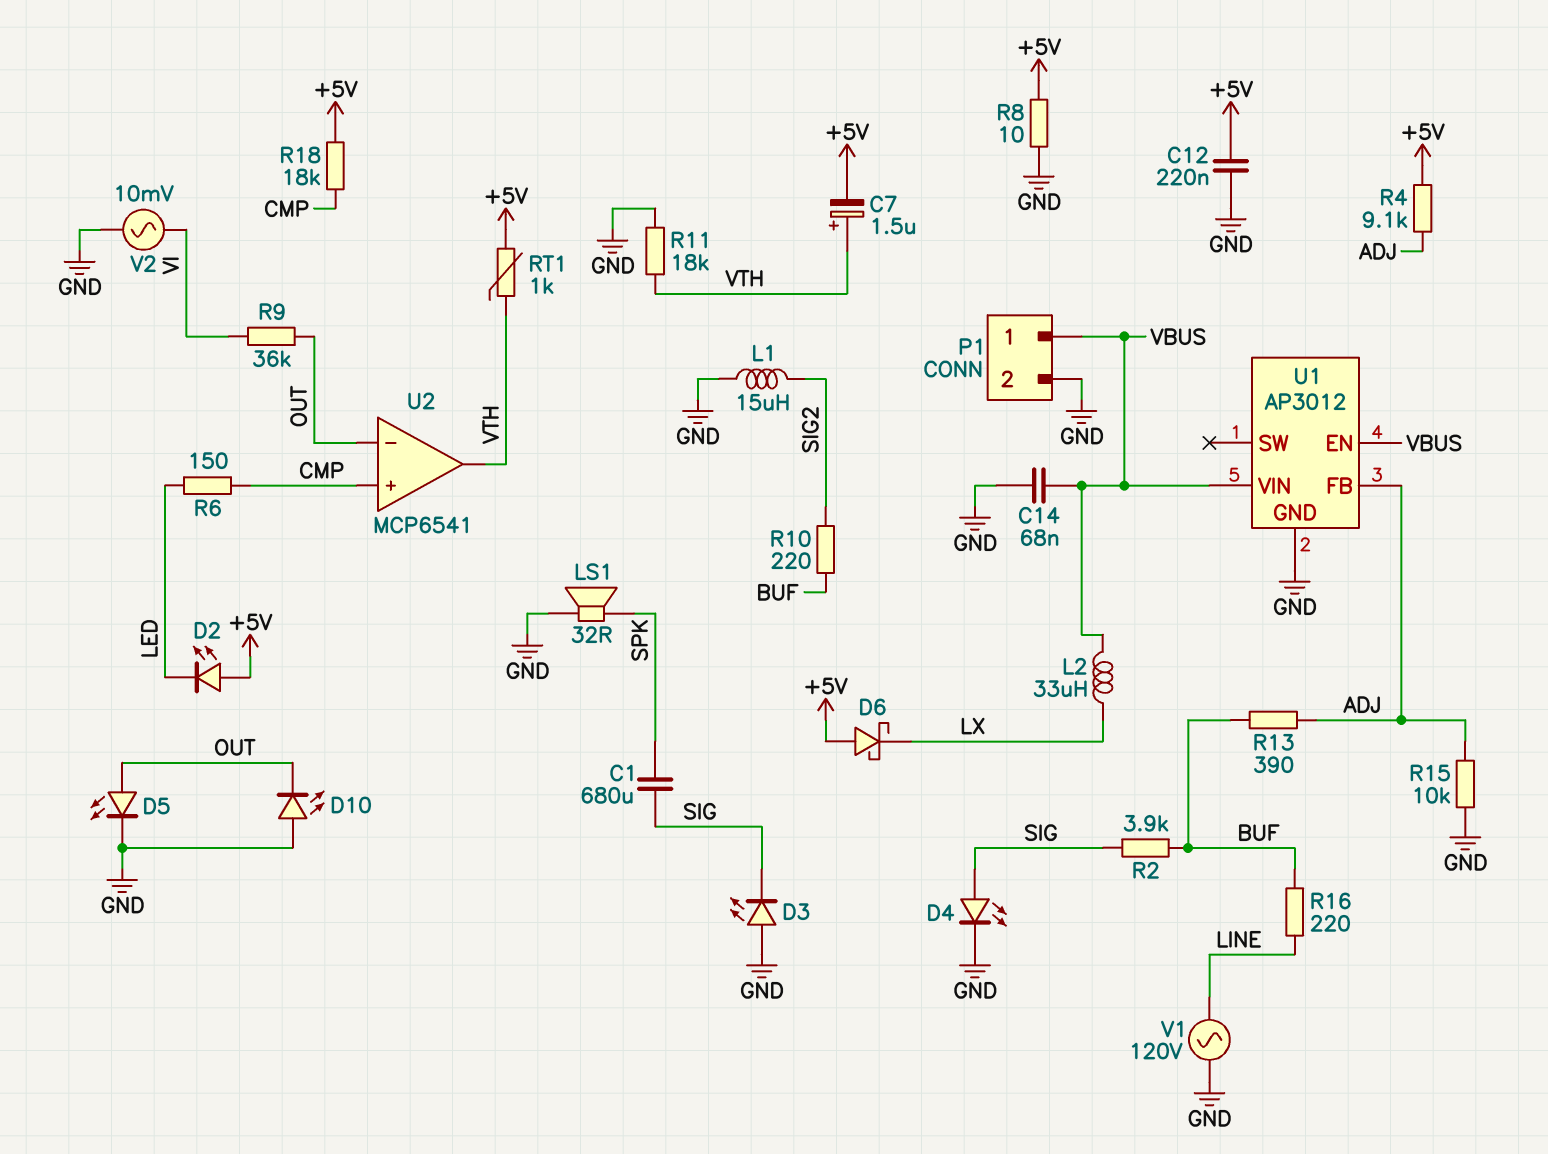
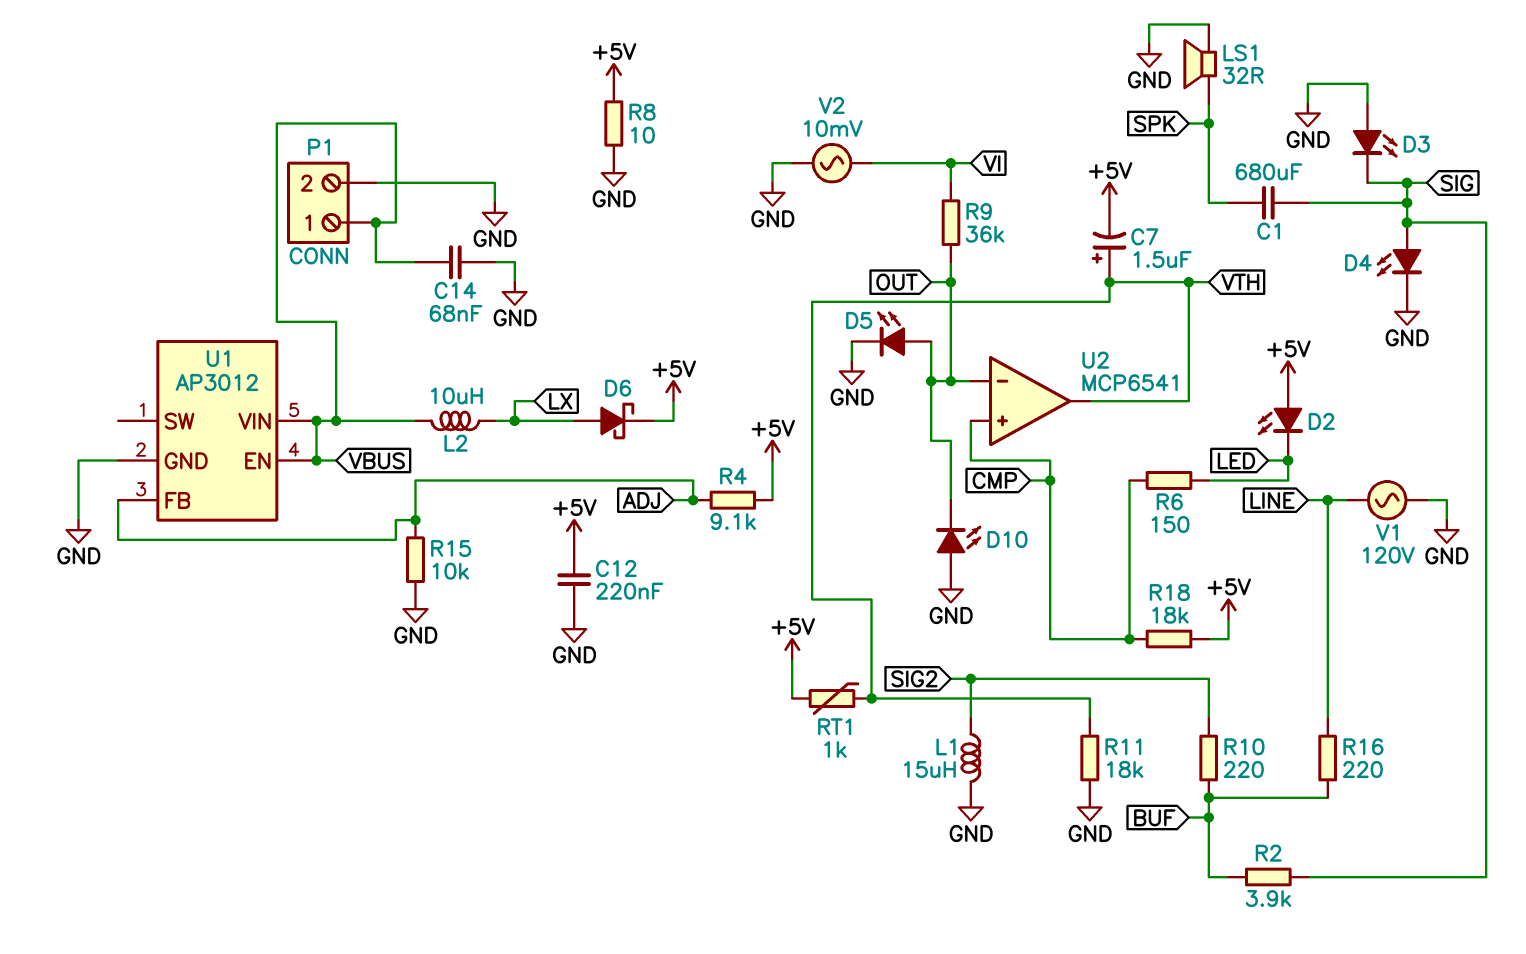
D6: schottky (A +5V, K LX) -> schottky (A LX, K +5V)
L2: 33uH (LX, VBUS) -> 10uH (LX, VBUS)
R13: 390 (ADJ, BUF) -> none

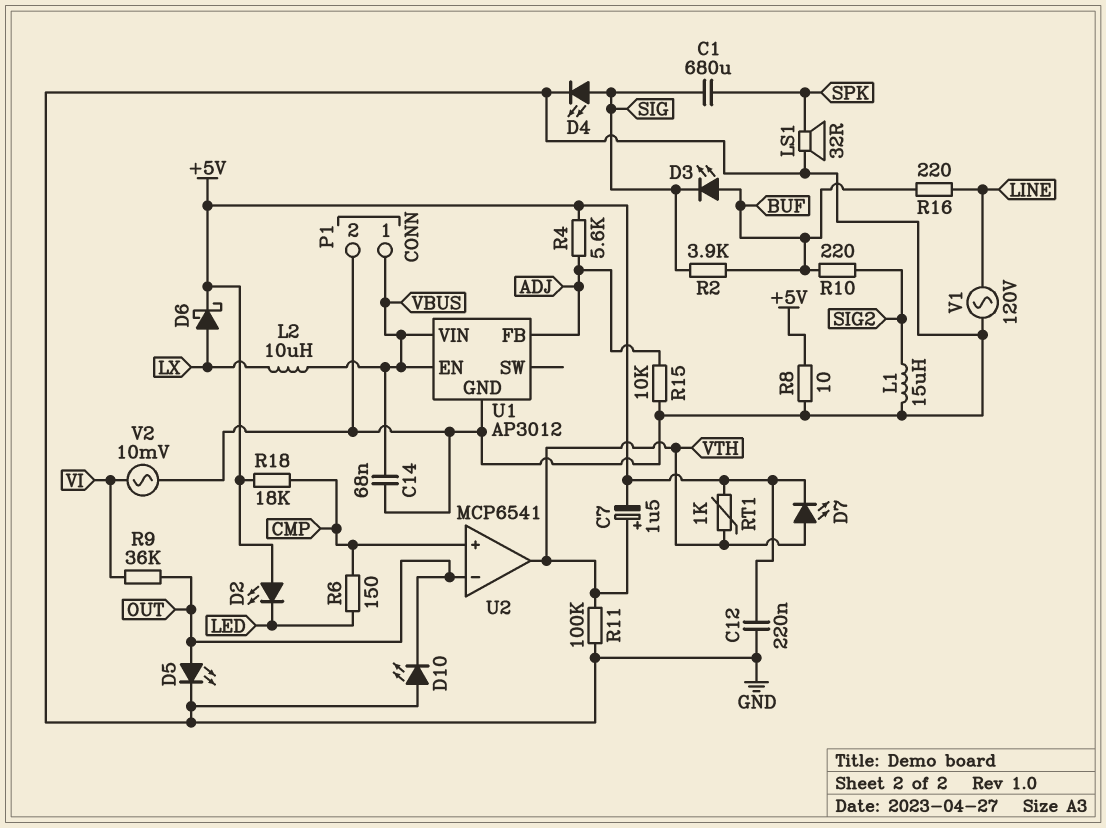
D3: LED (A GND, K SIG) -> LED (A BUF, K SIG)
D7: none -> LED (A VTH, K +5V)
R4: 9.1k (+5V, ADJ) -> 5.6k (+5V, ADJ)
R11: 18k (GND, VTH) -> 100k (GND, VTH)

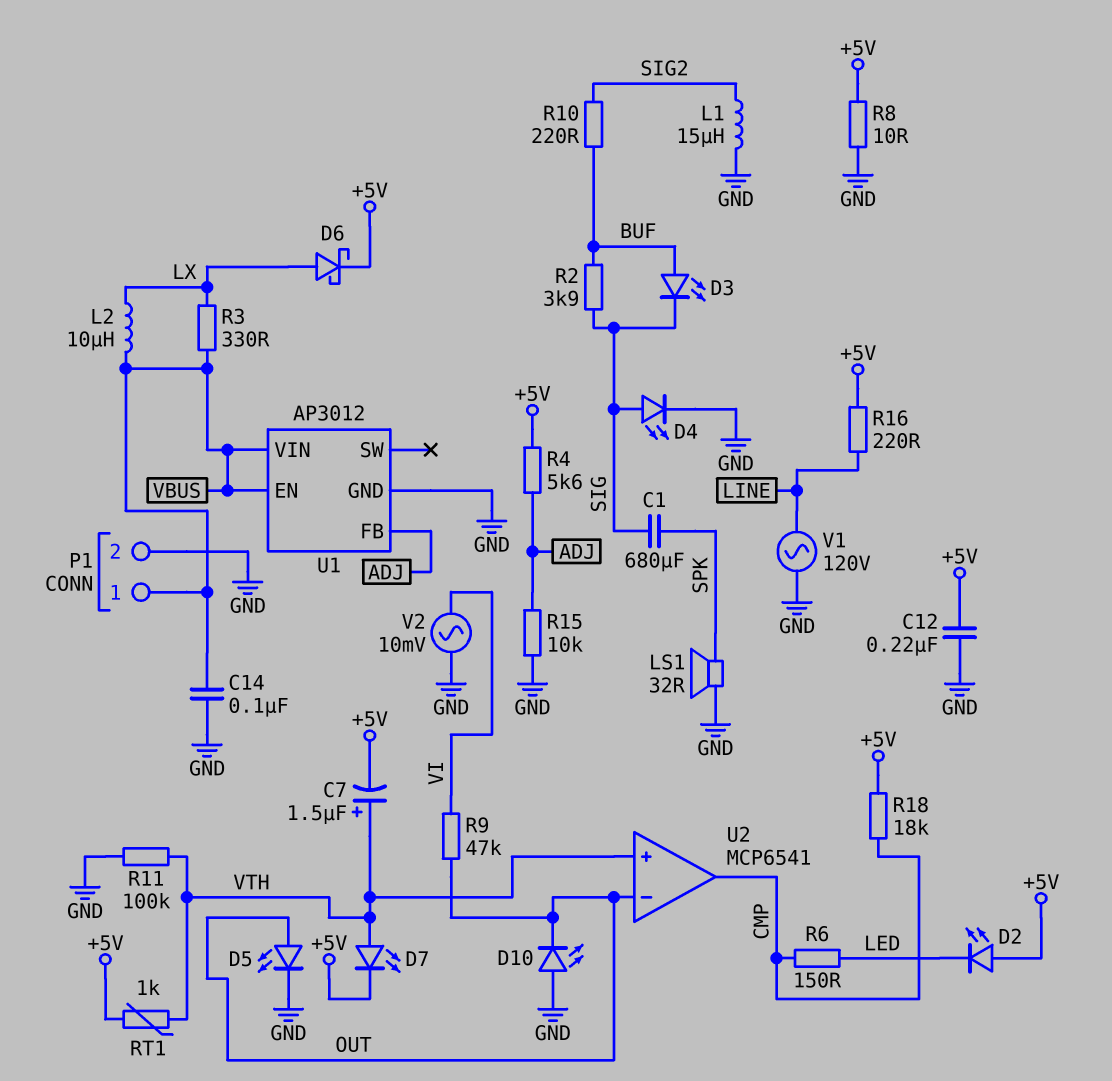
C14: 68nF (GND, VBUS) -> 100nF (GND, VBUS)
R3: none -> 330 (LX, VBUS)
R9: 36k (OUT, VI) -> 47k (OUT, VI)
R16: 220 (BUF, LINE) -> 220 (+5V, LINE)
U2 pin in+: CMP -> VTH
U2 pin out: VTH -> CMP

